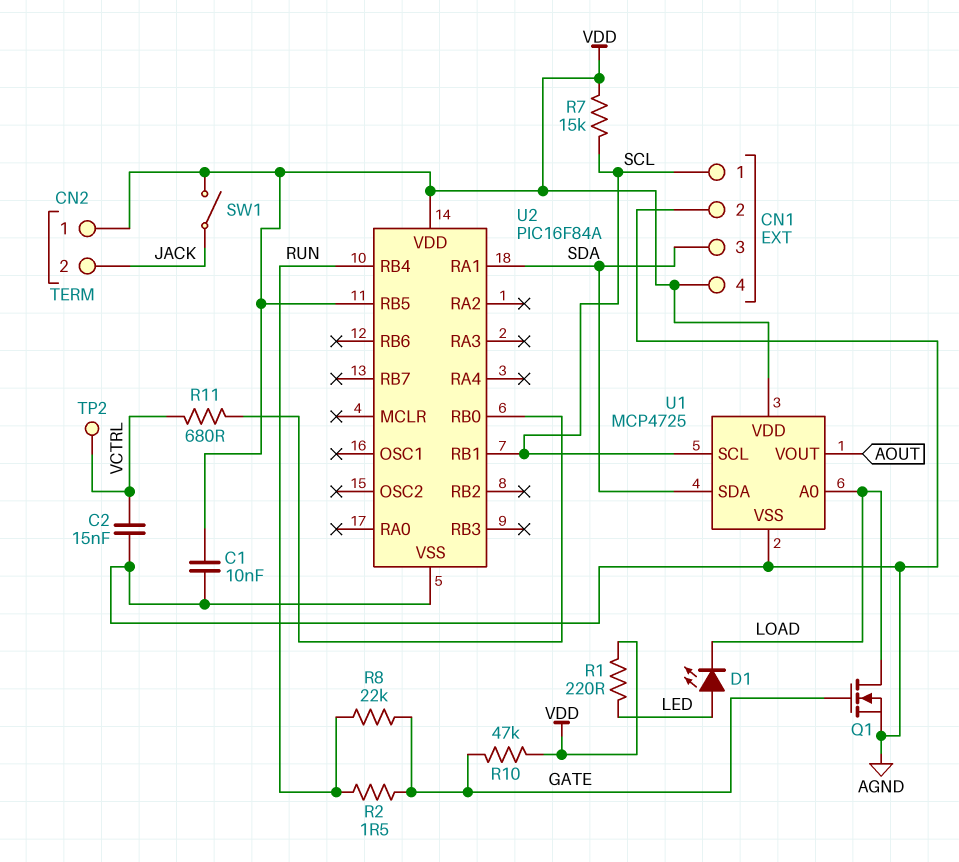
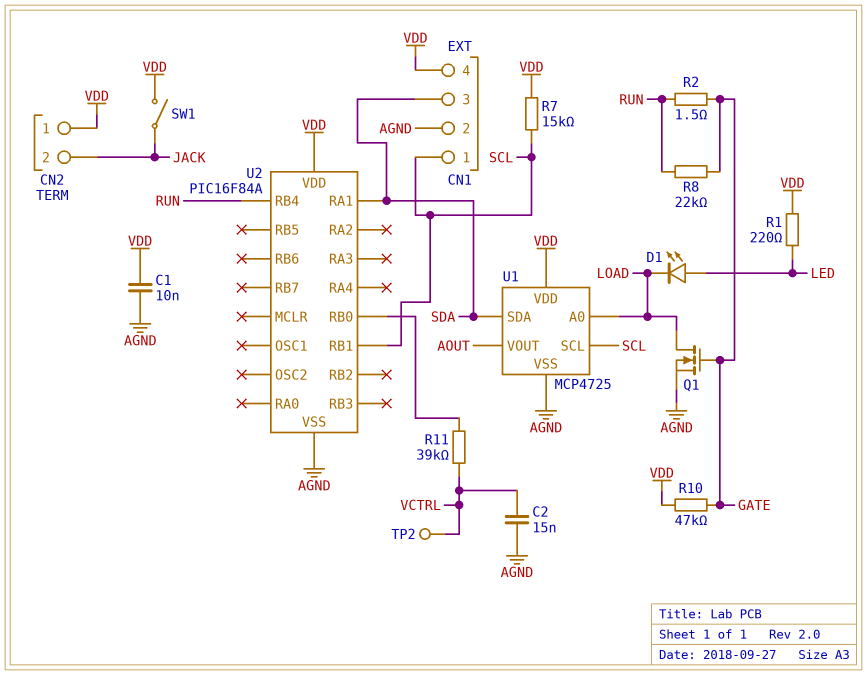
R11: 680 (U2/RB0, VCTRL) -> 39k (U2/RB0, VCTRL)
U2 pin RB5: VDD -> none

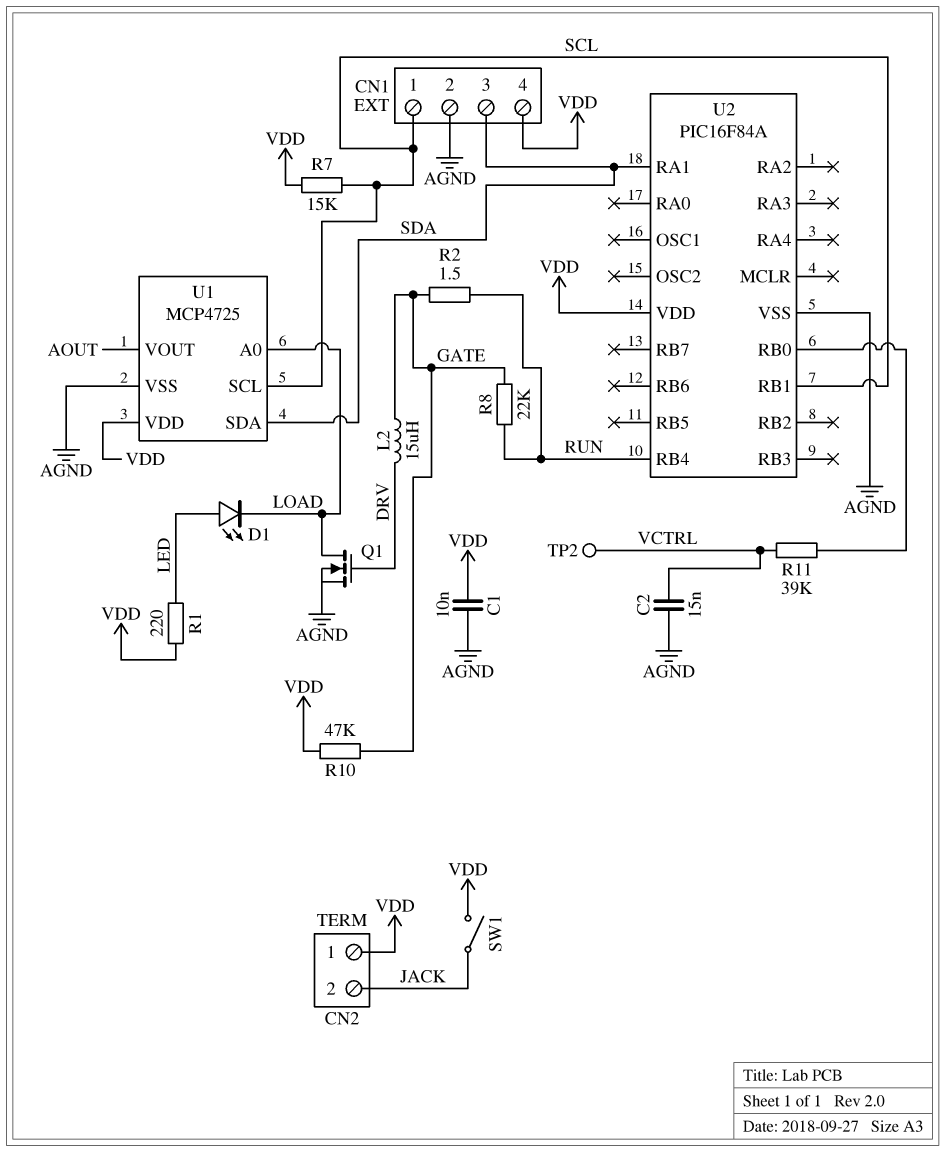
L2: none -> 15uH (DRV, GATE)
Q1: NMOS (G GATE, D LOAD, S AGND) -> NMOS (G DRV, D LOAD, S AGND)

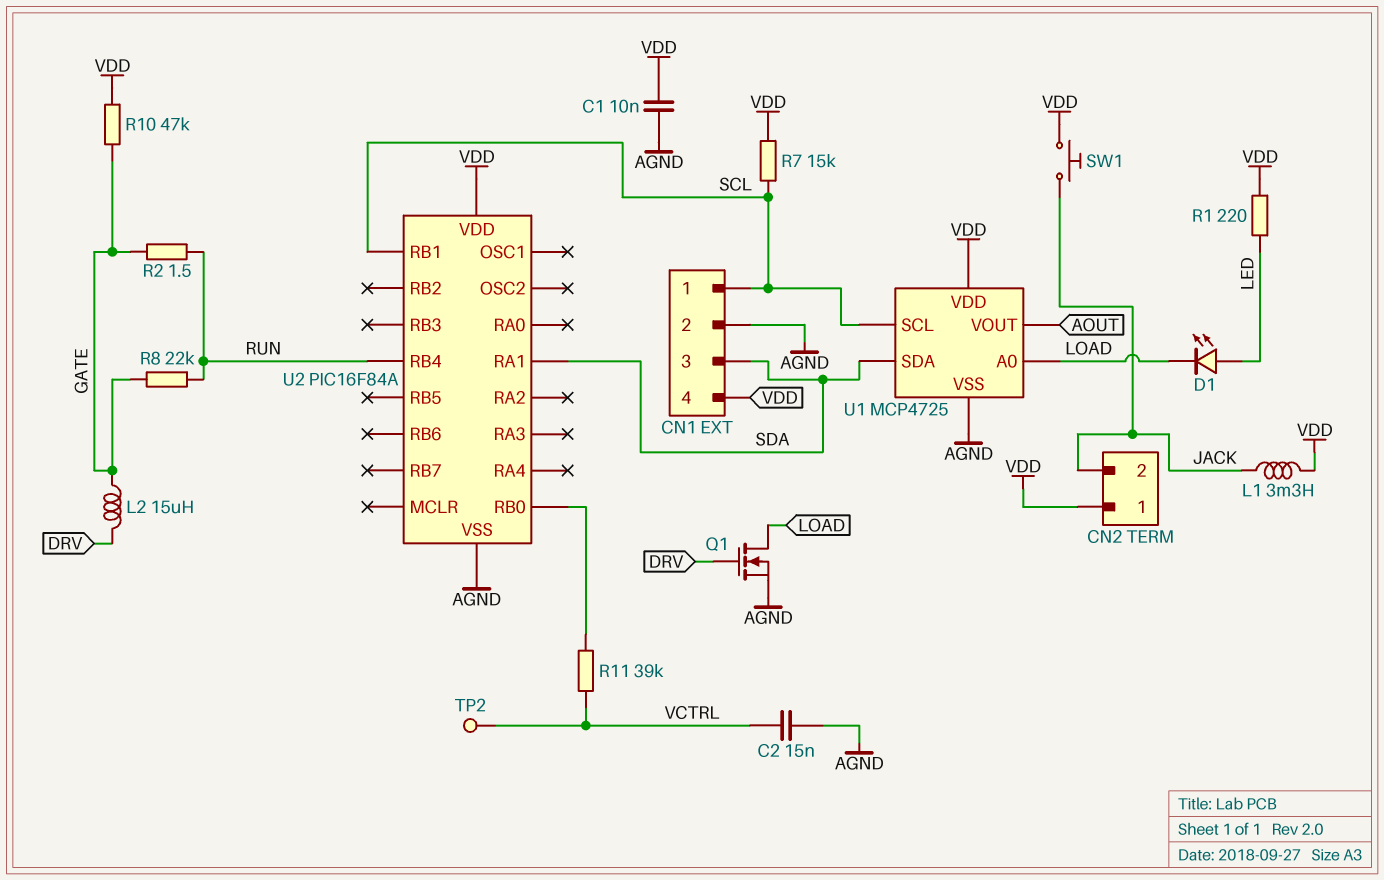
L1: none -> 3.3mH (JACK, VDD)
SW1: switch (JACK, VDD) -> button (JACK, VDD)

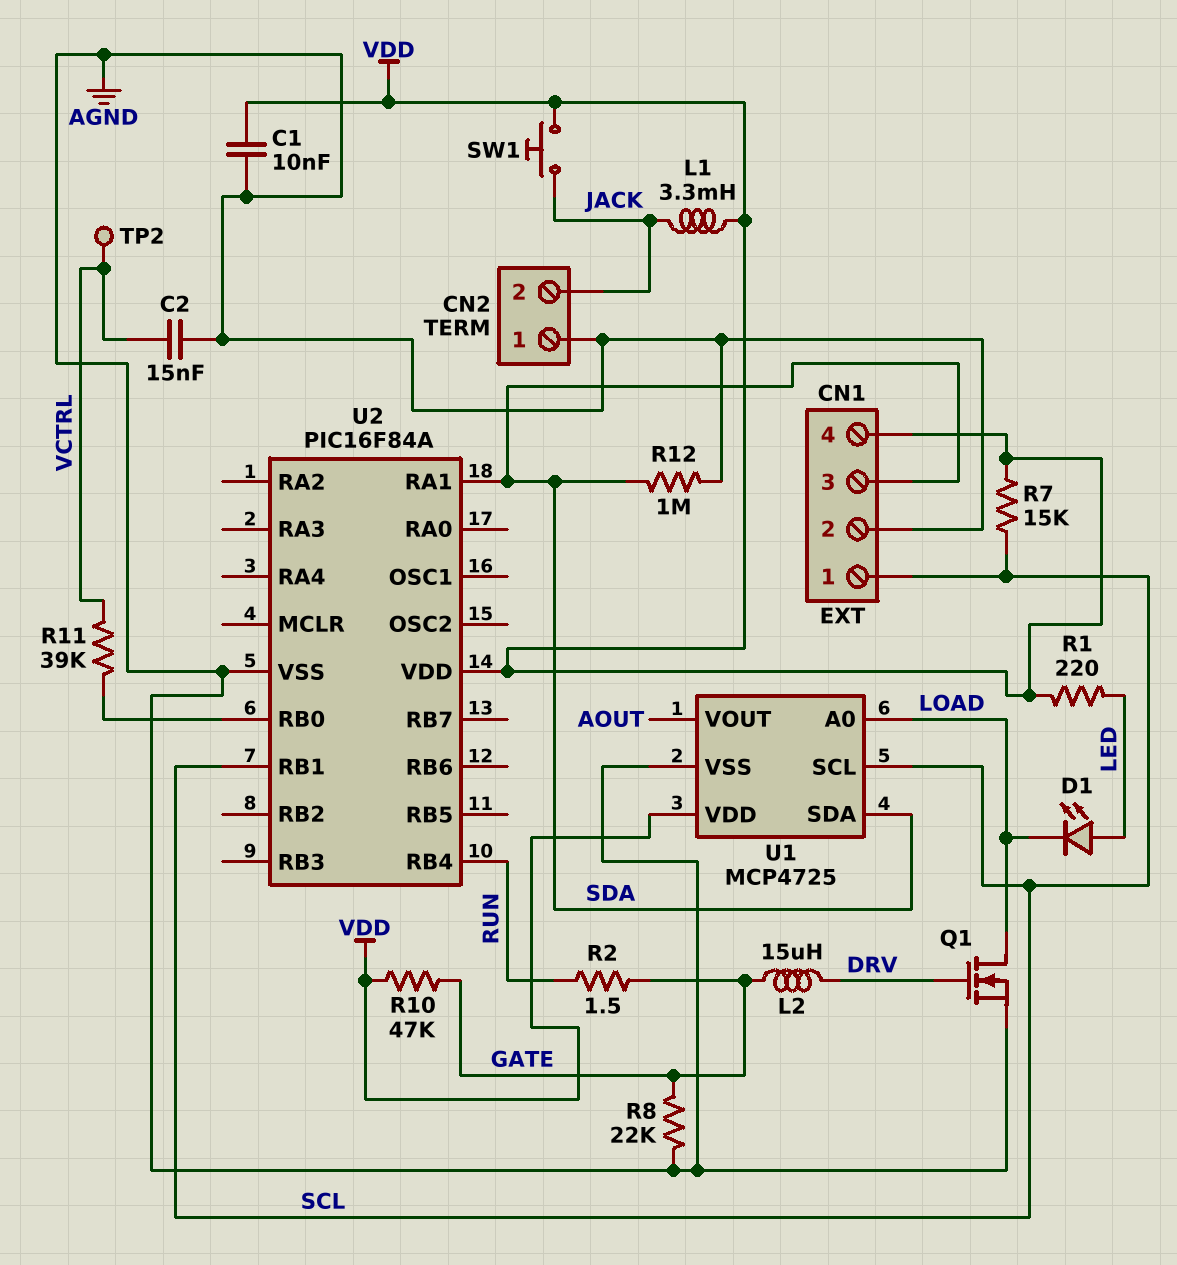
CN2 pin 1: VDD -> AGND
R8: 22k (GATE, RUN) -> 22k (AGND, GATE)
R12: none -> 1M (AGND, SDA)

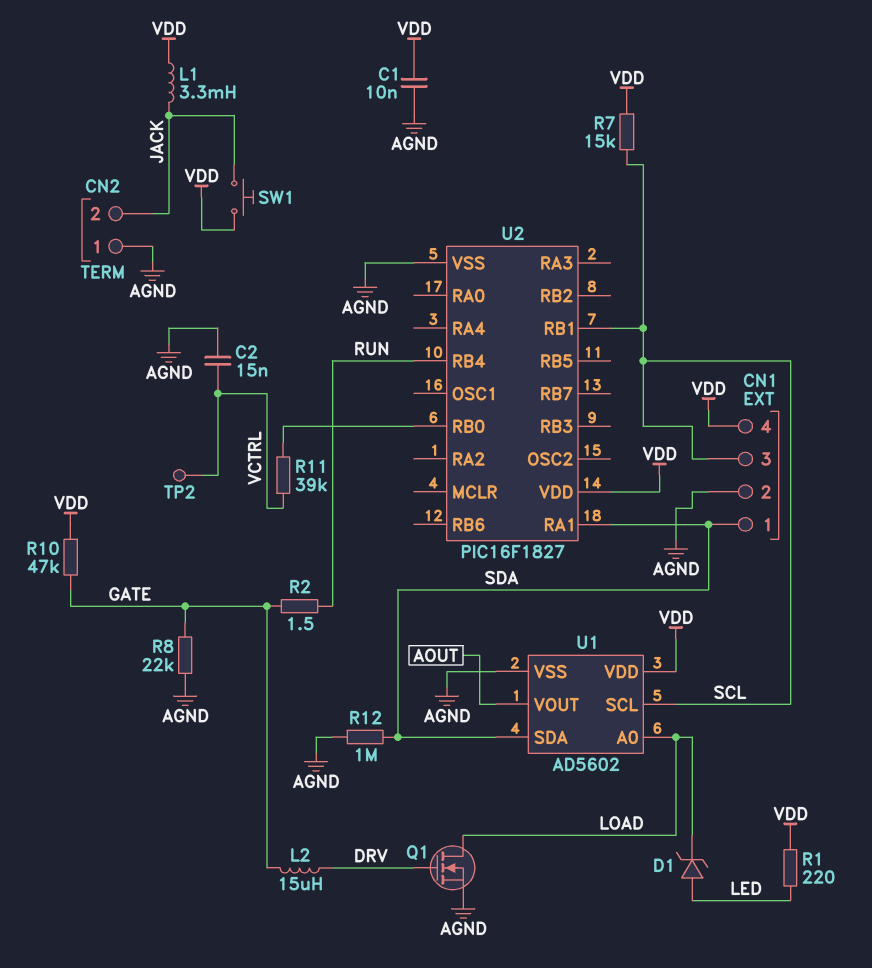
CN1 pin 1: SCL -> SDA
CN1 pin 3: SDA -> SCL
D1: LED (A LED, K LOAD) -> zener (A LED, K LOAD)
U1: MCP4725 -> AD5602
U2: PIC16F84A -> PIC16F1827

